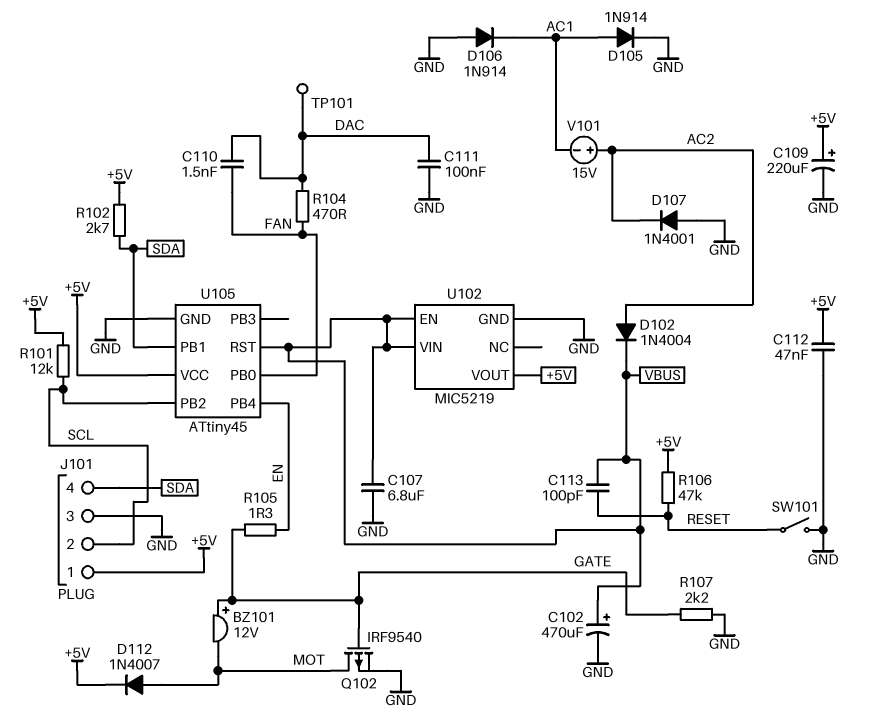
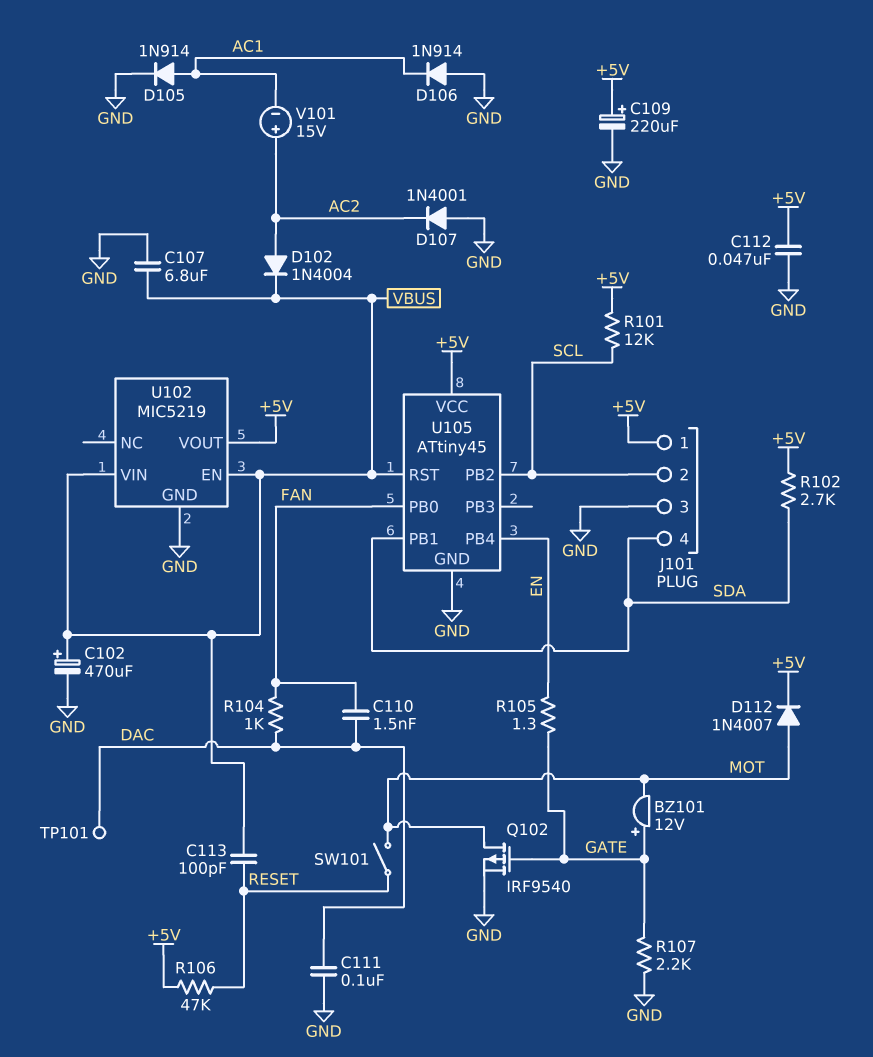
R104: 470 (DAC, FAN) -> 1k (DAC, FAN)
SW101: switch (GND, RESET) -> switch (MOT, RESET)

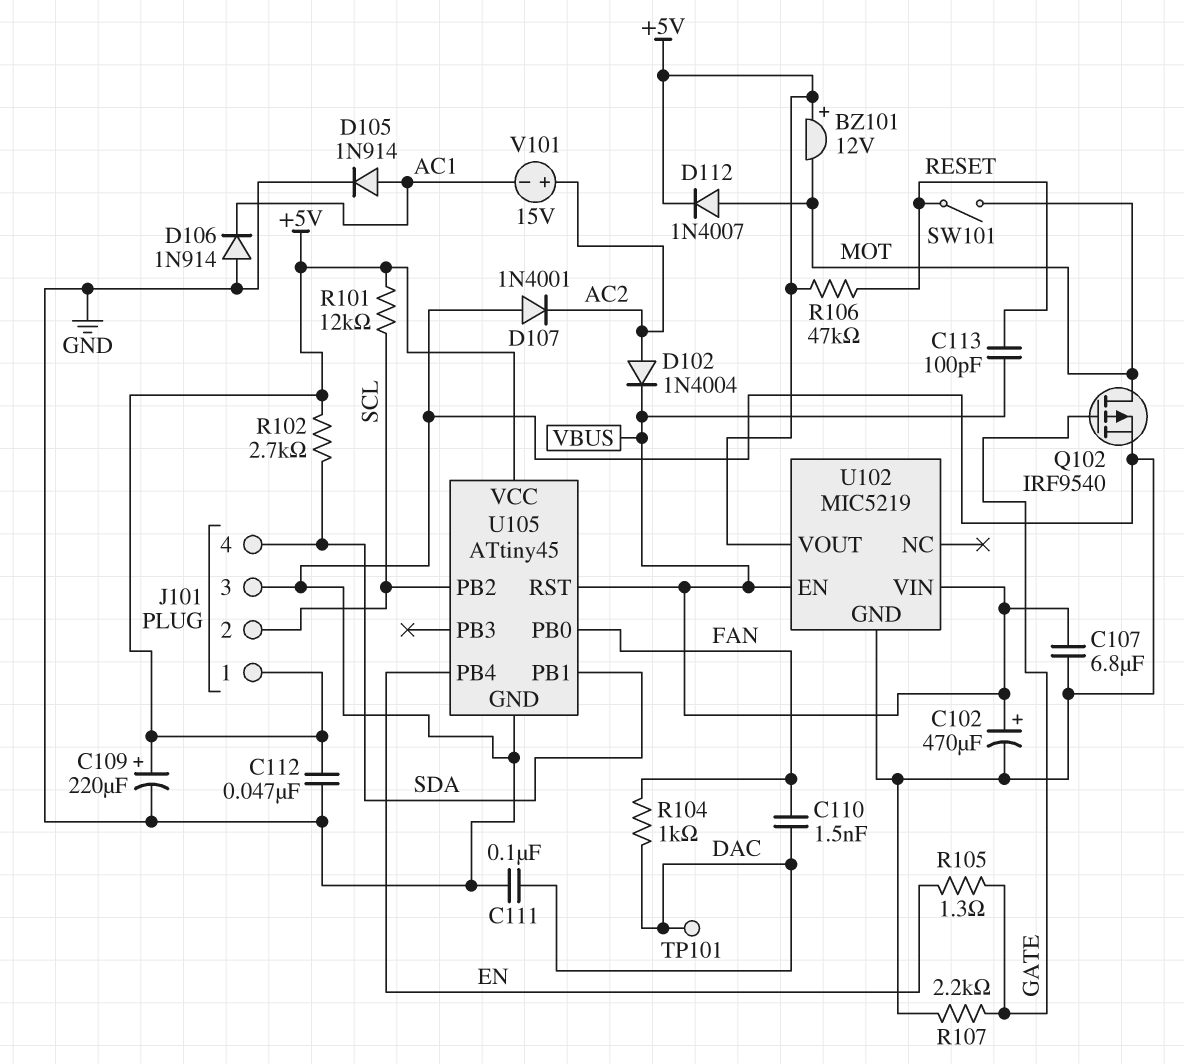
BZ101: buzzer 12V (plus GATE, minus MOT) -> buzzer 12V (plus +5V, minus MOT)

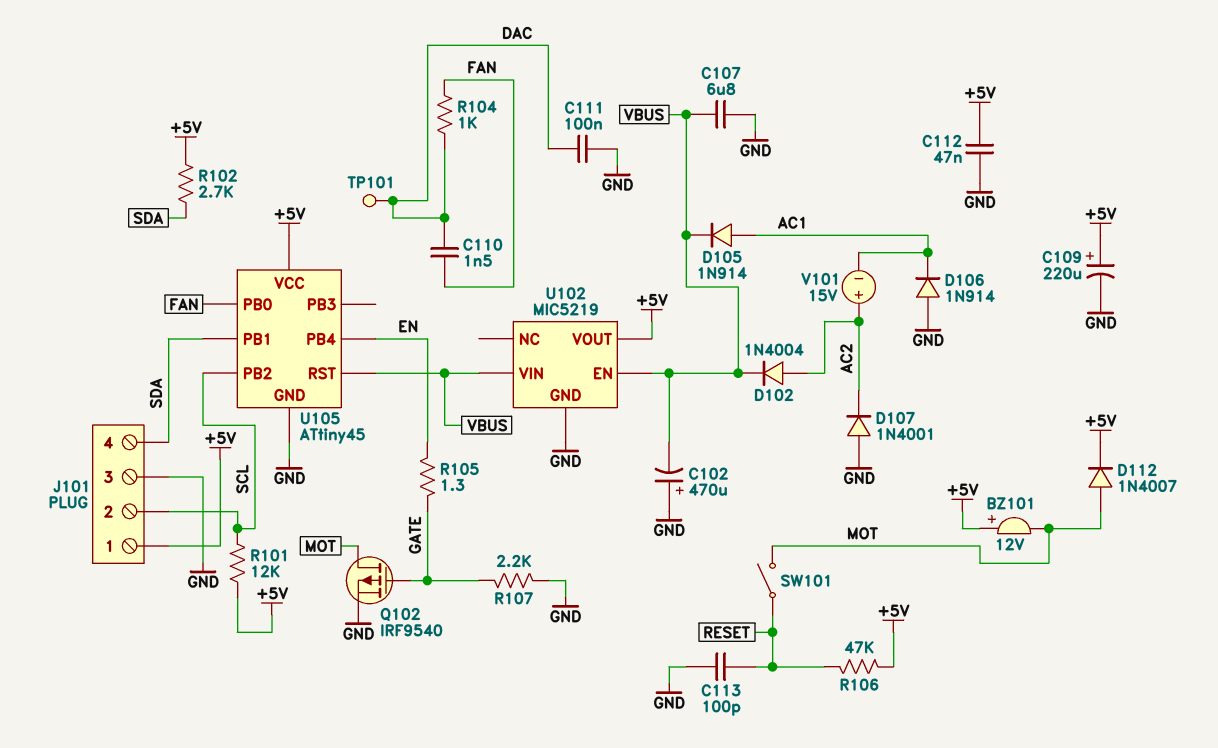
C102: 470uF (plus VBUS, minus GND) -> 470uF (plus GND, minus VBUS)
C113: 100pF (RESET, VBUS) -> 100pF (GND, RESET)
D105: diode 1N914 (A AC1, K GND) -> diode 1N914 (A AC1, K VBUS)

